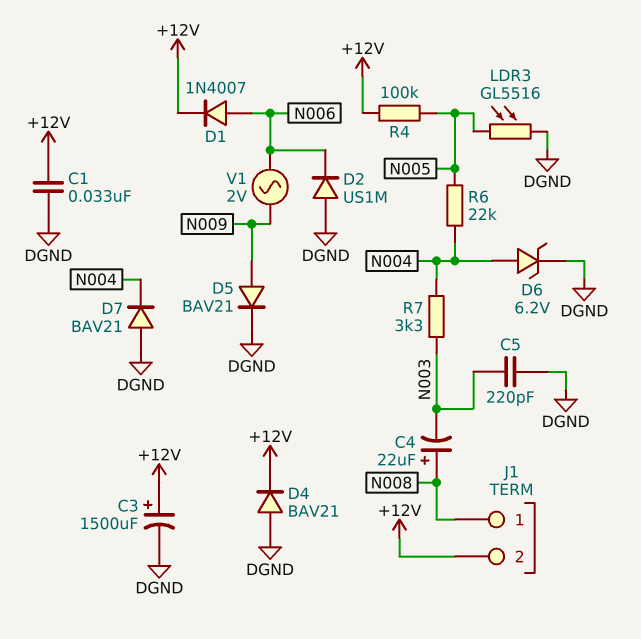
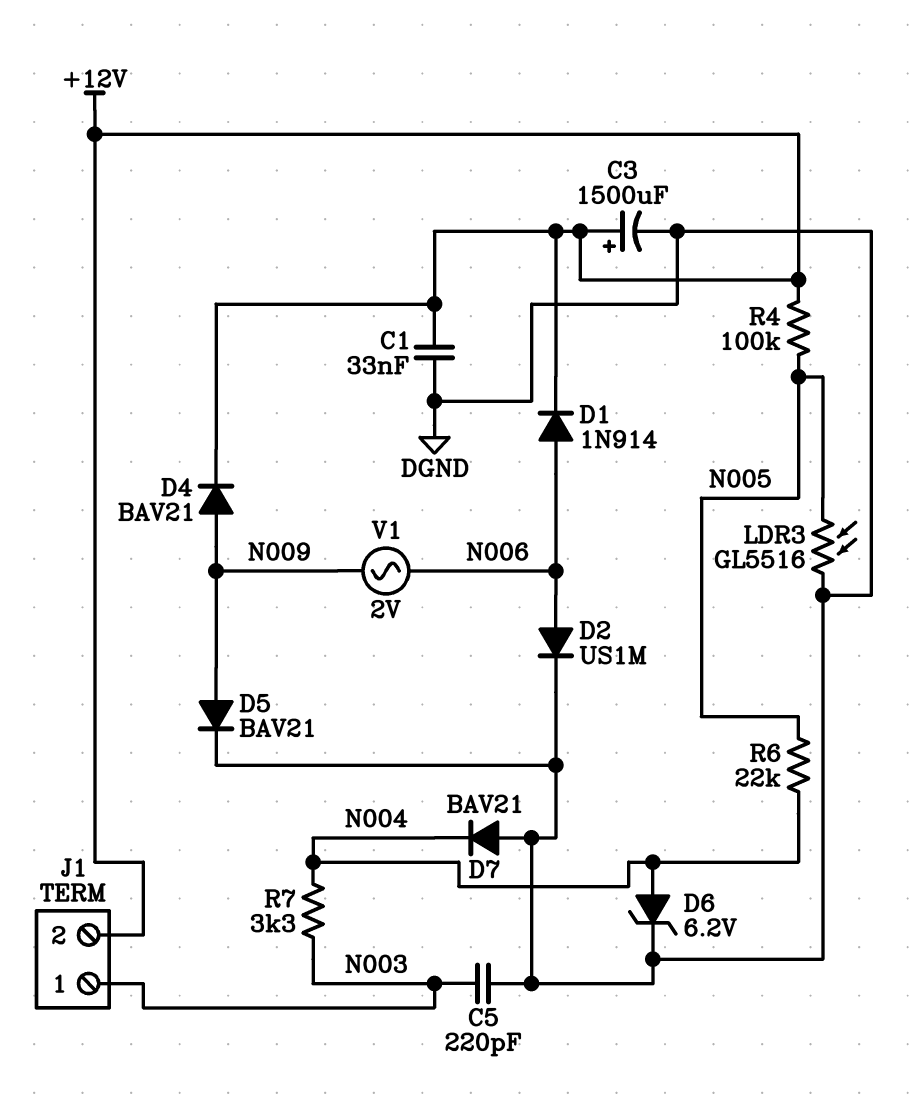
C4: 22uF (plus N008, minus N003) -> none
D1: diode 1N4007 (A N006, K +12V) -> diode 1N914 (A N006, K +12V)
D2: diode US1M (A DGND, K N006) -> diode US1M (A N006, K DGND)
D4: diode BAV21 (A DGND, K +12V) -> diode BAV21 (A N009, K +12V)
J1 pin 1: N008 -> N003

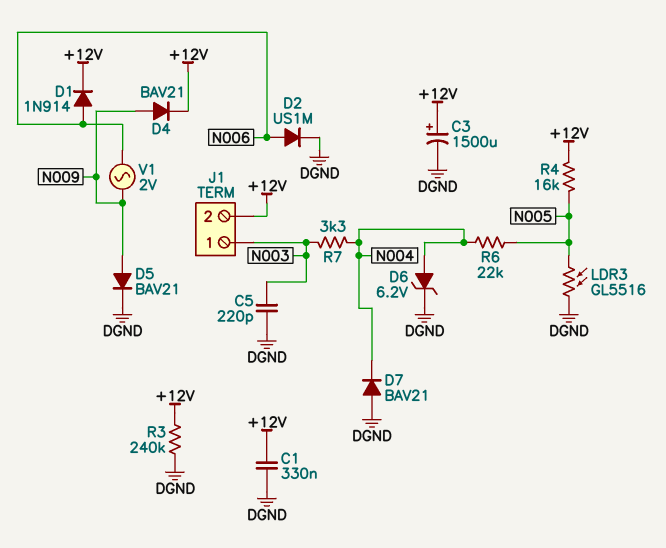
C1: 33nF (+12V, DGND) -> 330nF (+12V, DGND)
R3: none -> 240k (+12V, DGND)
R4: 100k (+12V, N005) -> 16k (+12V, N005)

